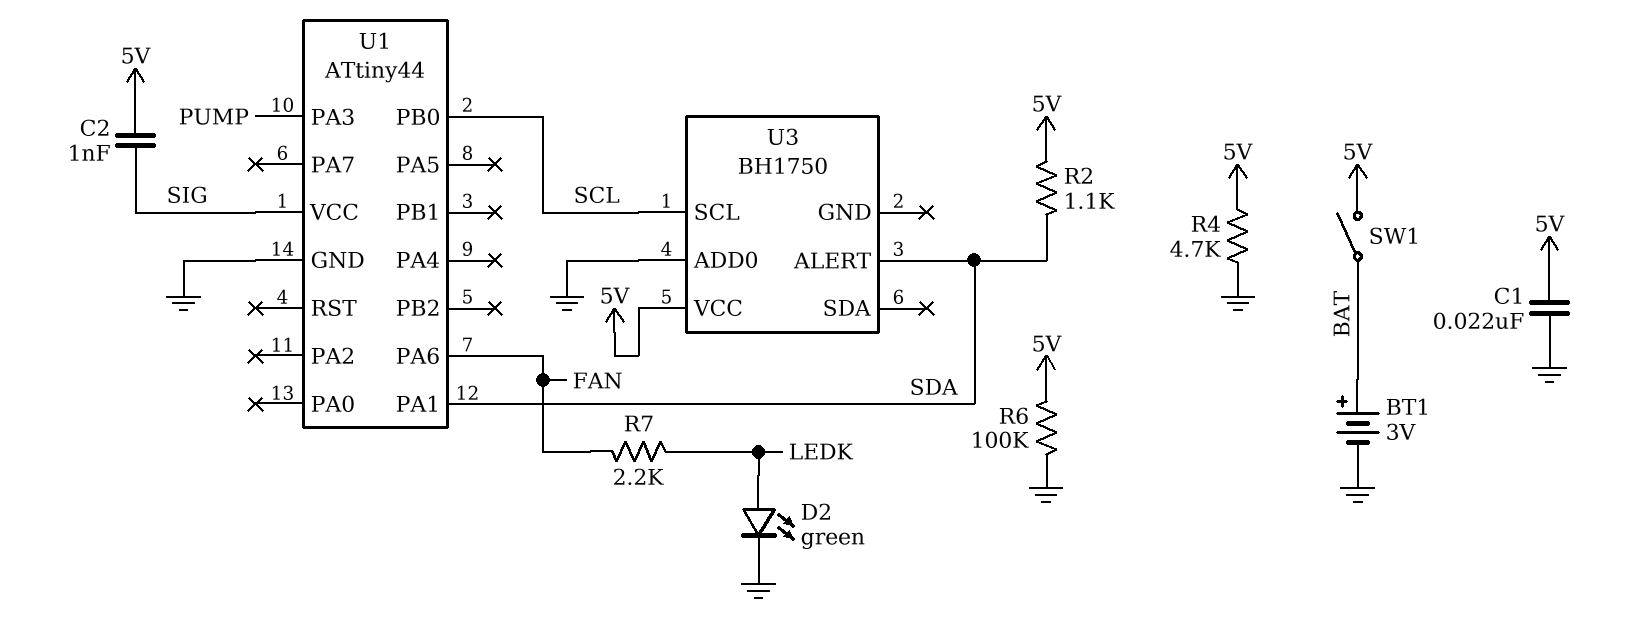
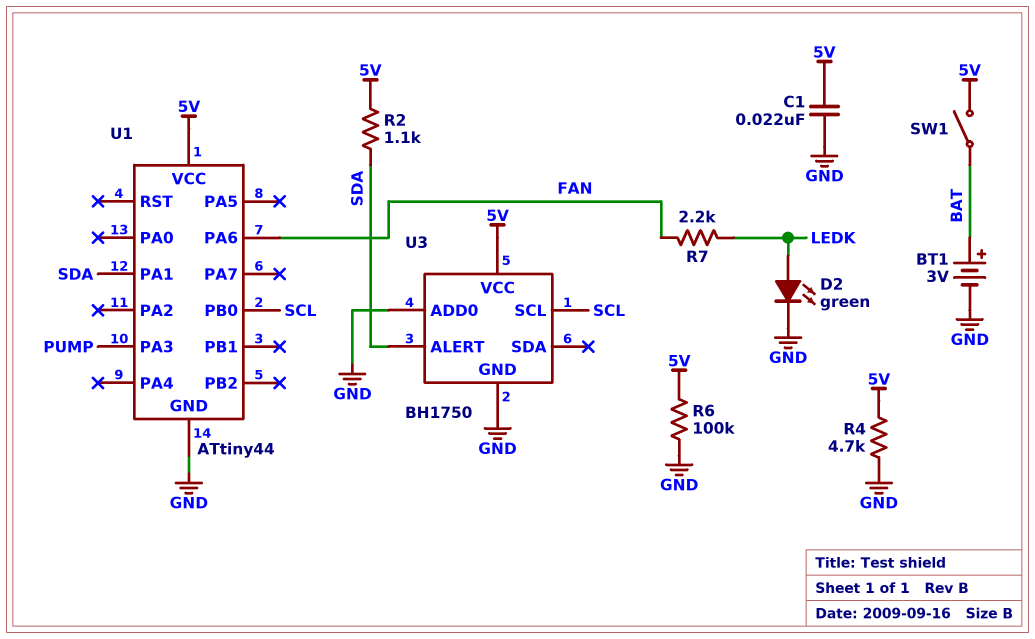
C2: 1nF (5V, SIG) -> none
U1 pin VCC: SIG -> 5V
U3 pin GND: none -> GND

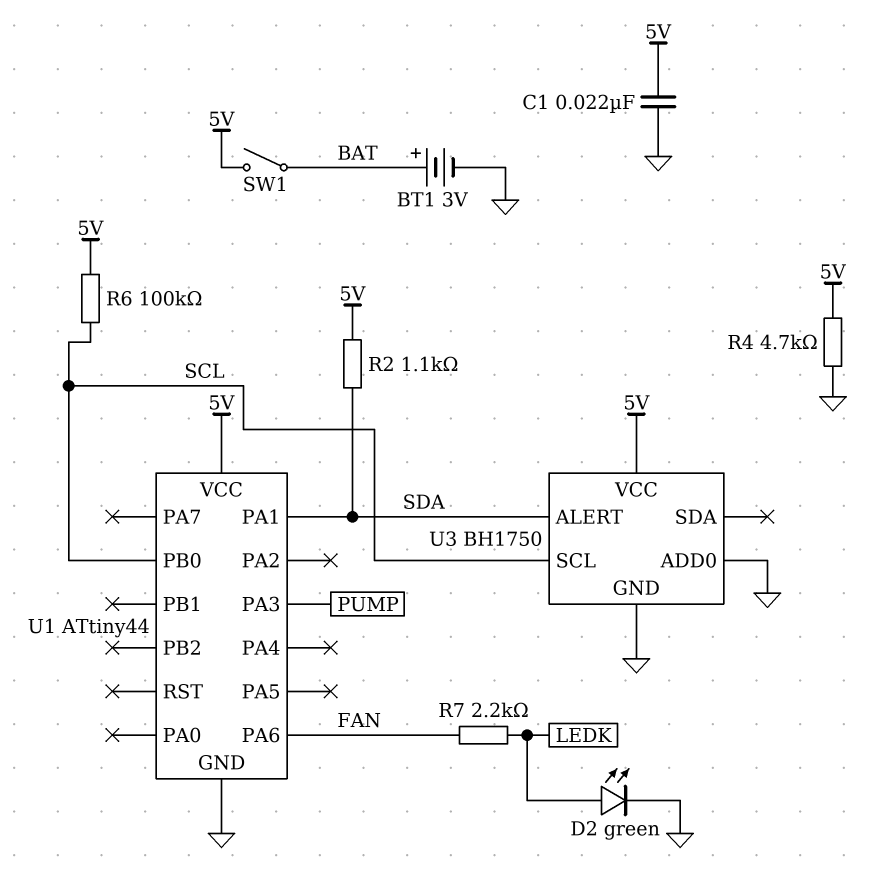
R6: 100k (5V, GND) -> 100k (5V, SCL)

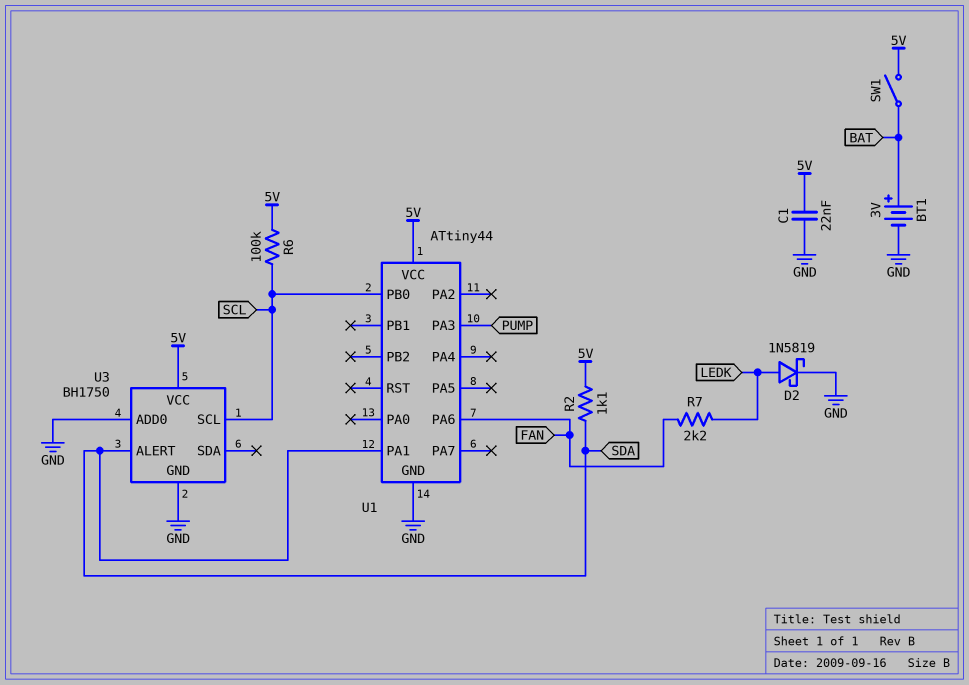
D2: LED green (A LEDK, K GND) -> schottky 1N5819 (A LEDK, K GND)
R4: 4.7k (5V, GND) -> none

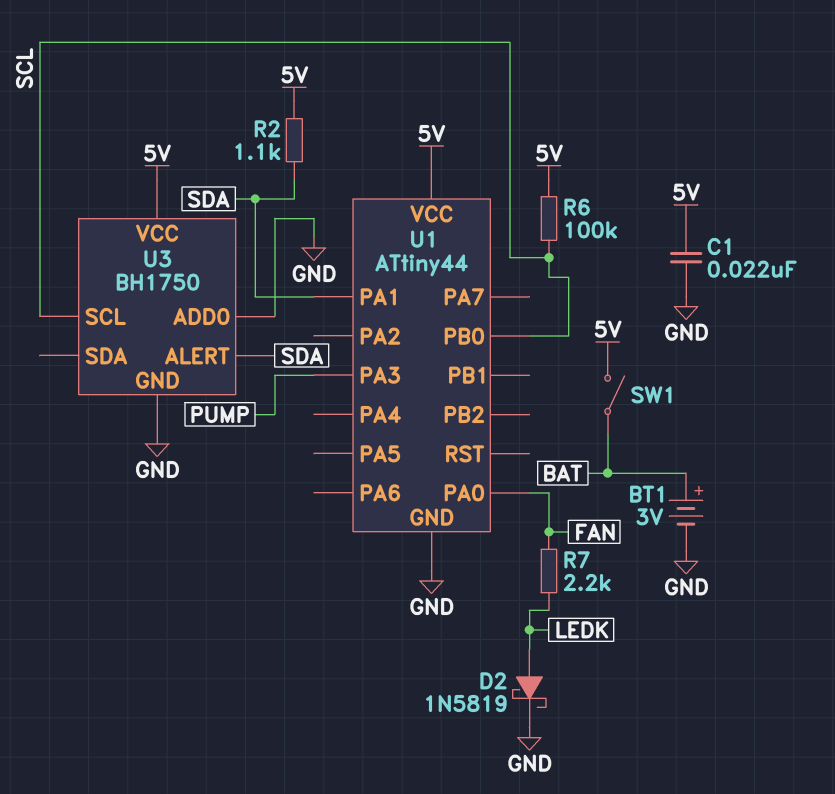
U1 pin PA0: none -> FAN
U1 pin PA6: FAN -> none

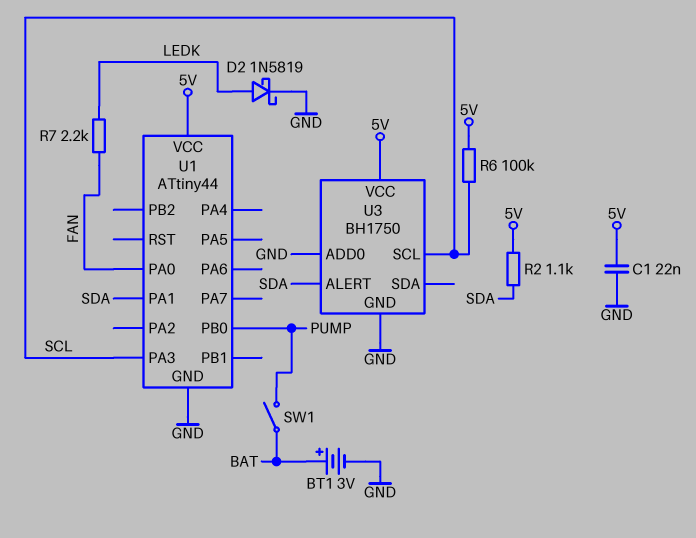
SW1: switch (5V, BAT) -> switch (BAT, PUMP)
U1 pin PA3: PUMP -> SCL
U1 pin PB0: SCL -> PUMP

